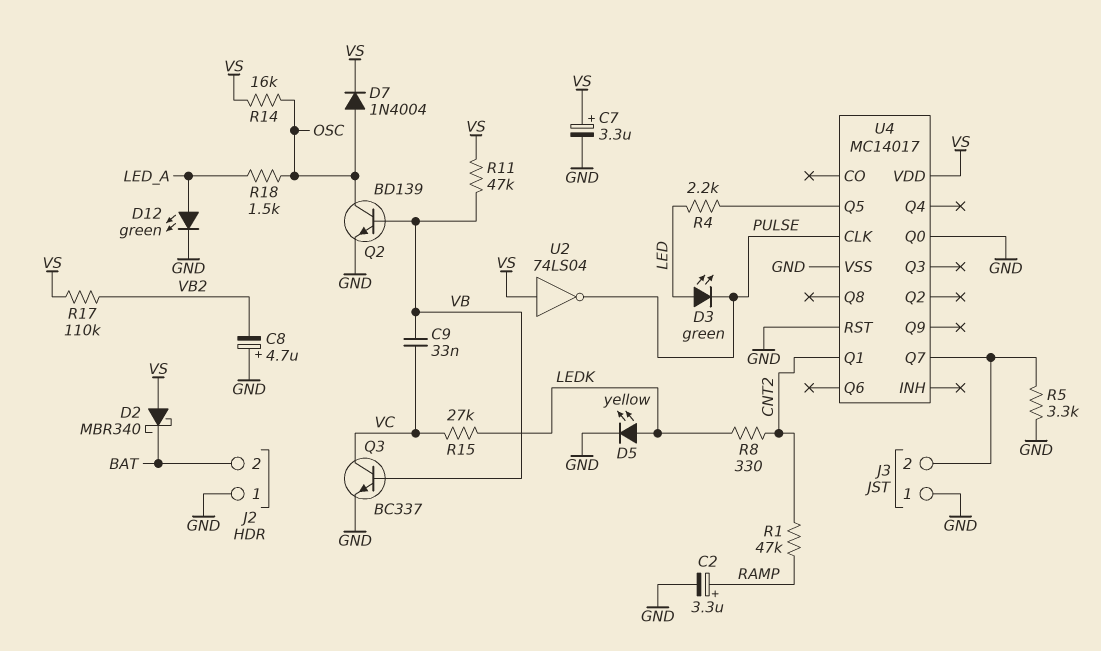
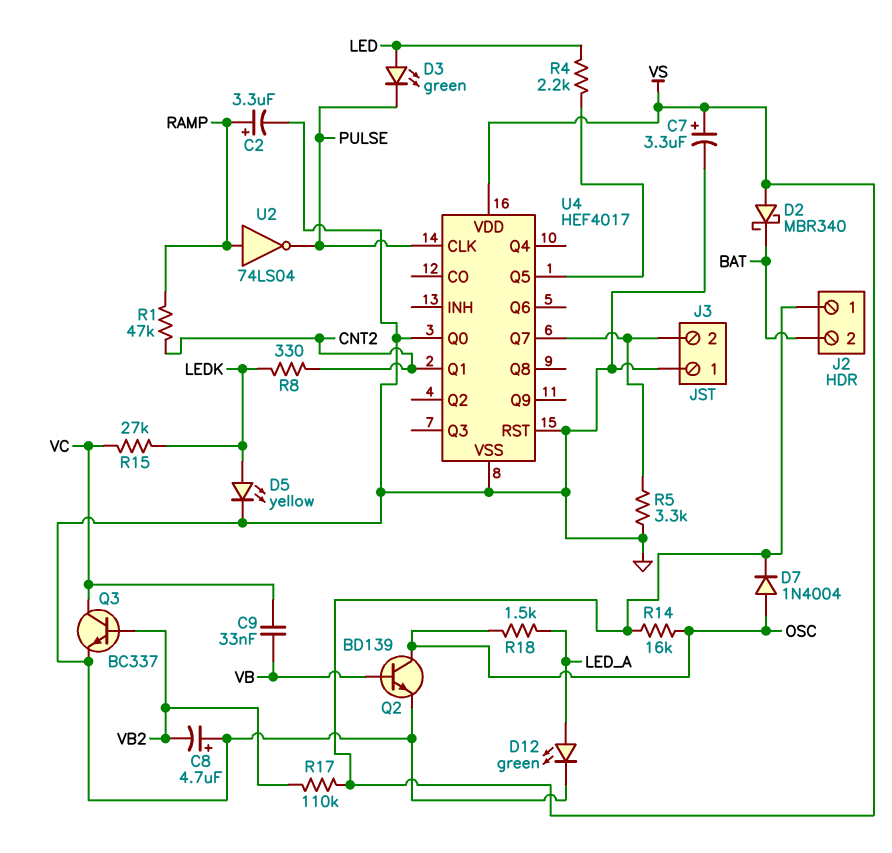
J2 pin 1: GND -> VS
Q3: NPN BC337 (B VB, C VC, E GND) -> NPN BC337 (B VB2, C VC, E GND)
R11: 47k (VB, VS) -> none
U2: NOT 74LS04 (in VS, out PULSE) -> NOT 74LS04 (in RAMP, out PULSE)
U4: MC14017 -> HEF4017

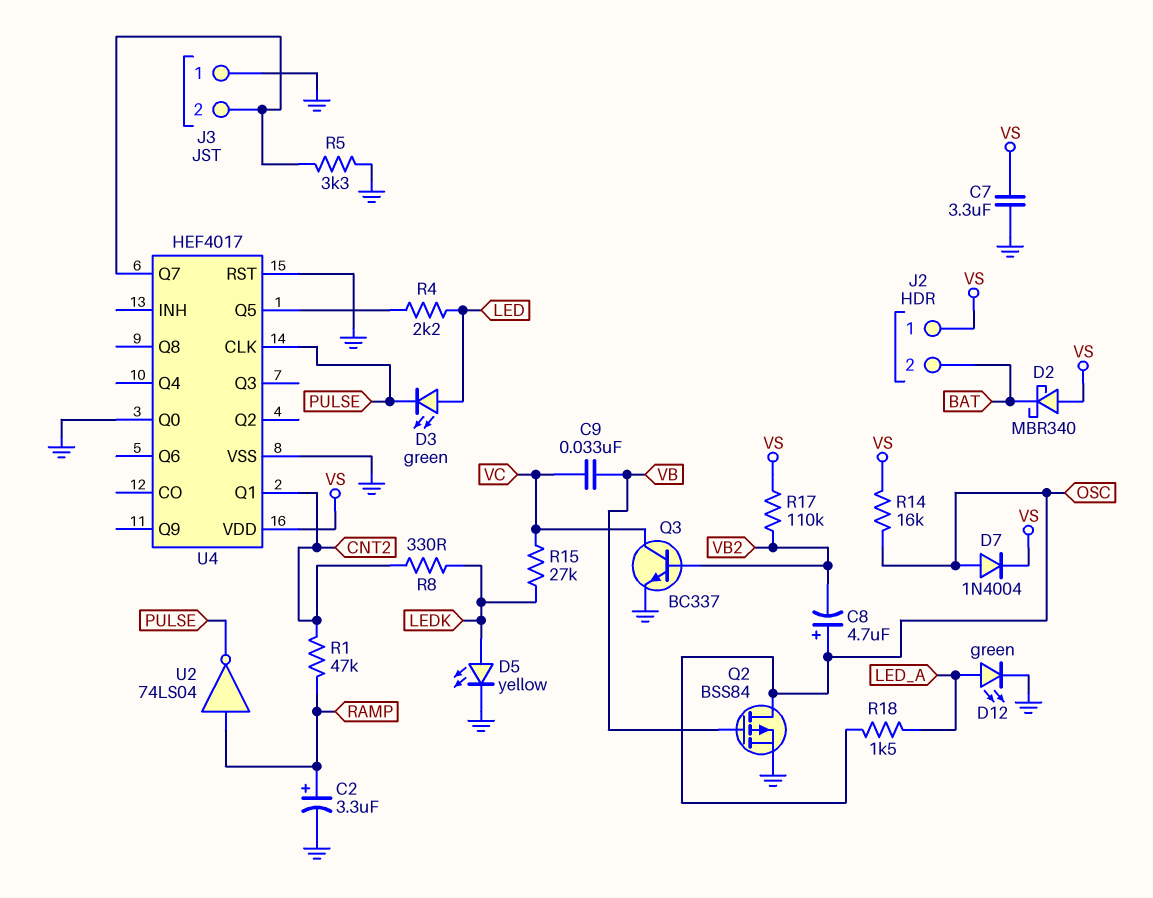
C7: 3.3uF (plus VS, minus GND) -> 3.3uF (GND, VS)
C8: 4.7uF (plus GND, minus VB2) -> 4.7uF (plus OSC, minus VB2)
Q2: NPN BD139 (B VB, C OSC, E GND) -> PMOS BSS84 (G VB, D OSC, S GND)

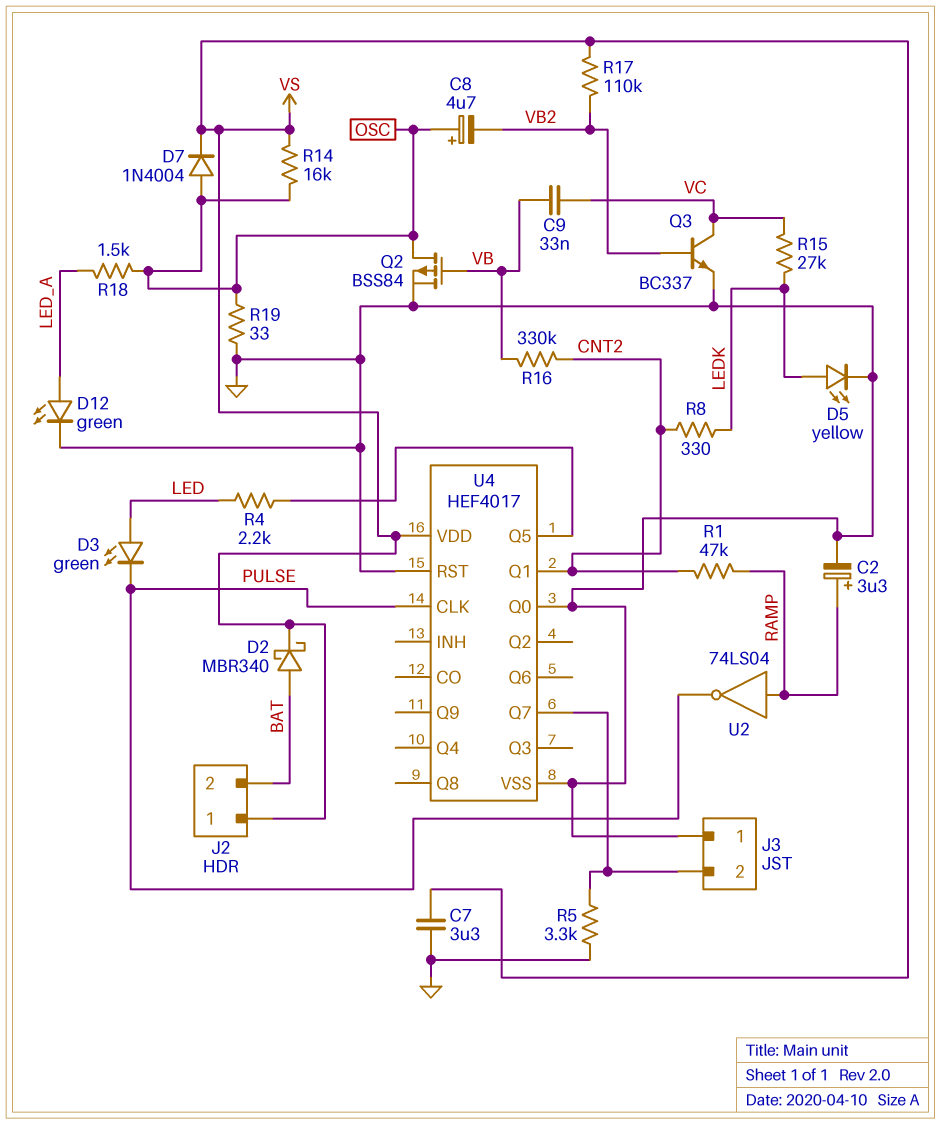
D2: schottky MBR340 (A VS, K BAT) -> schottky MBR340 (A BAT, K VS)
R16: none -> 330k (CNT2, VB)
R19: none -> 33 (GND, OSC)

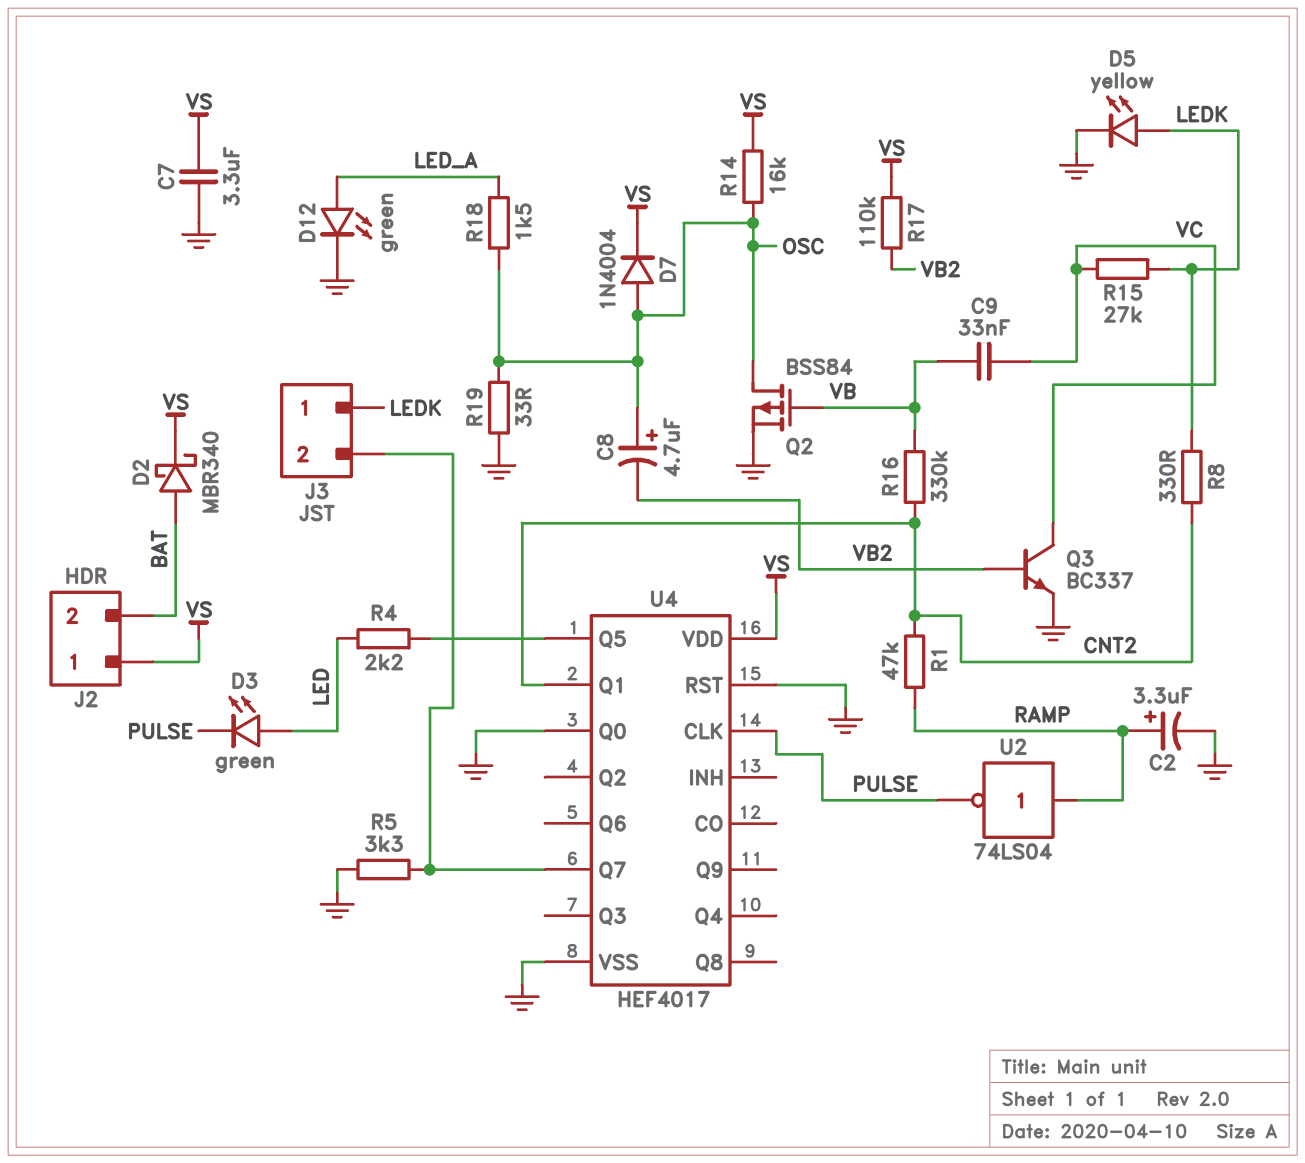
J3 pin 1: GND -> LEDK

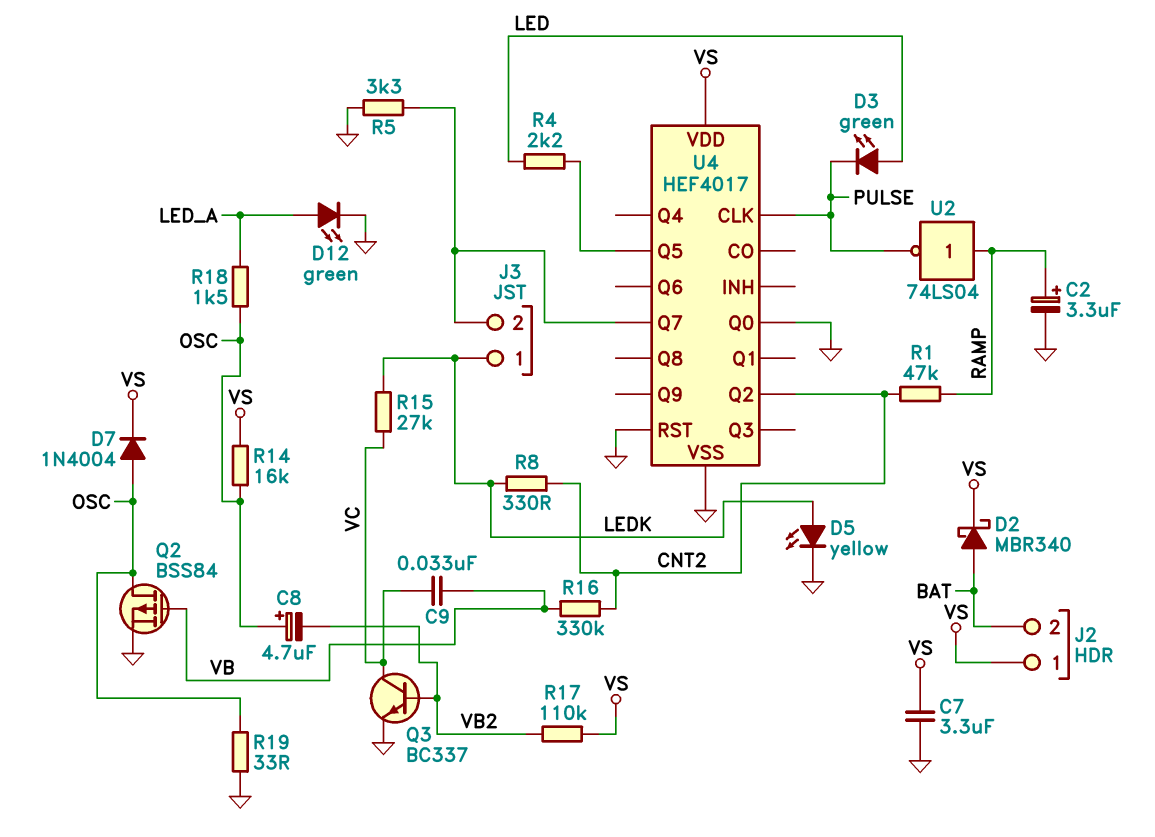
U4 pin Q1: CNT2 -> none
U4 pin Q2: none -> CNT2

